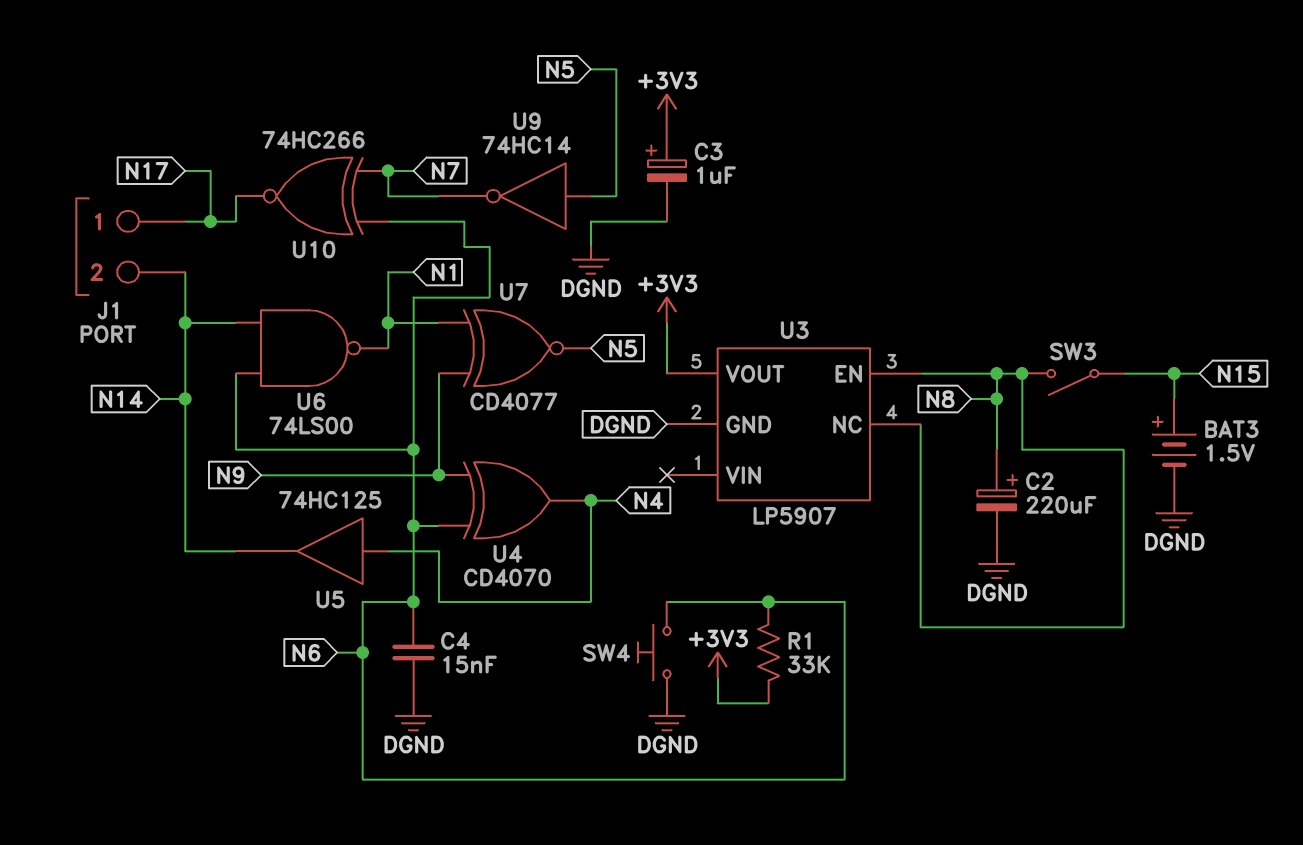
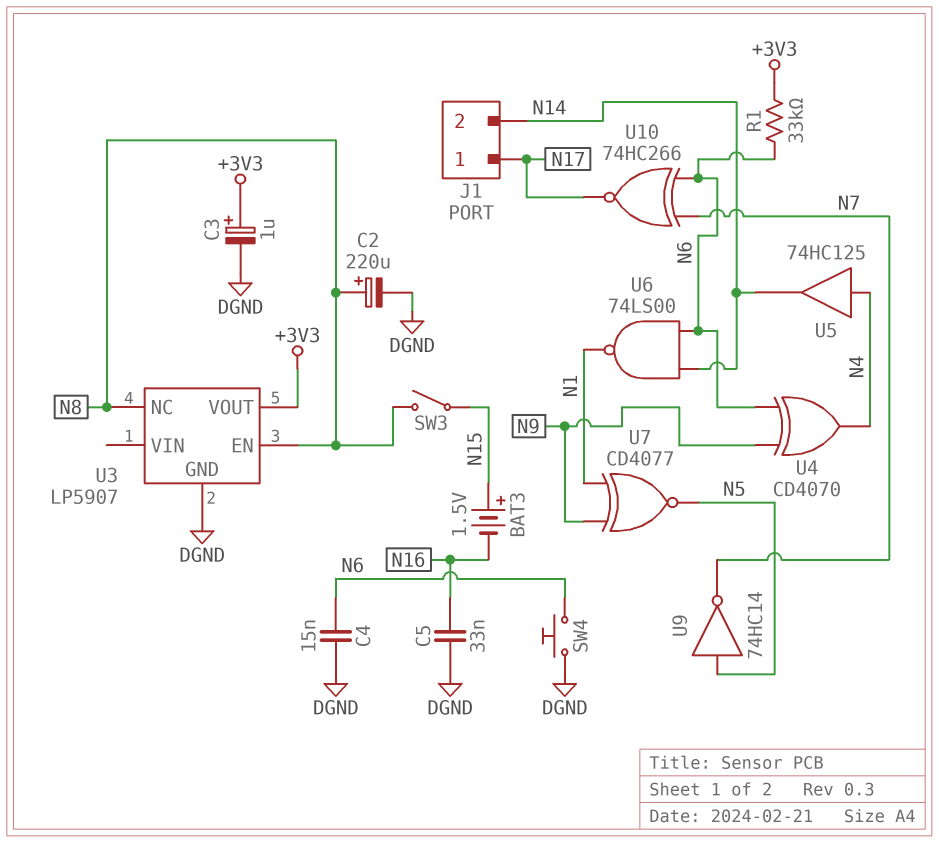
BAT3: 1.5V (plus N15, minus DGND) -> 1.5V (plus N15, minus N16)
C5: none -> 33nF (DGND, N16)

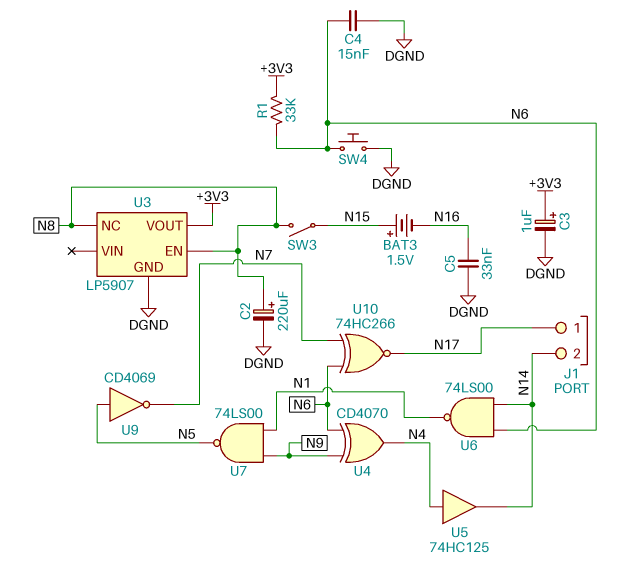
U7: XNOR CD4077 (in N1, in N9, out N5) -> NAND 74LS00 (in N1, in N9, out N5)
U9: NOT 74HC14 (in N5, out N7) -> NOT CD4069 (in N5, out N7)

